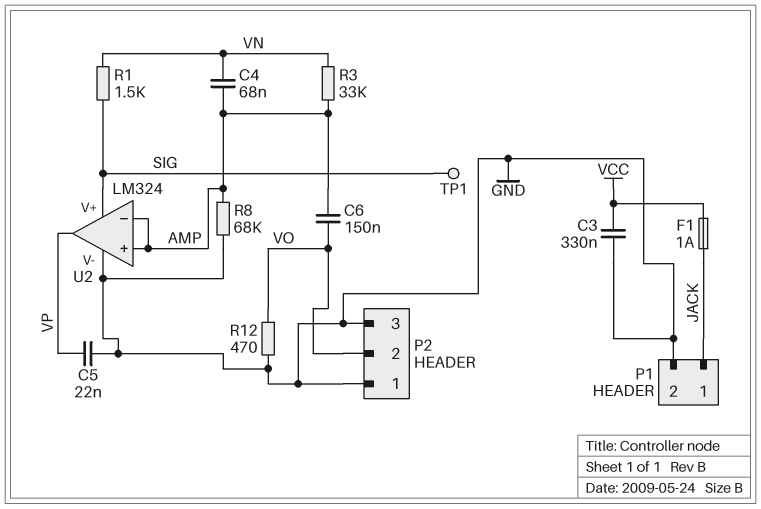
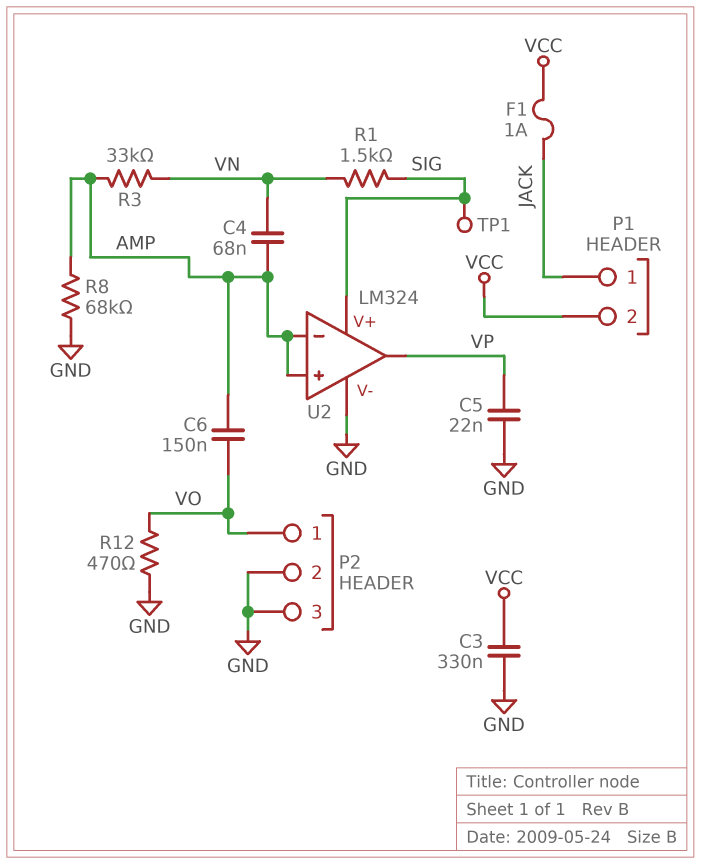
P1 pin 2: GND -> VCC
P2 pin 1: GND -> VO
P2 pin 2: VO -> GND

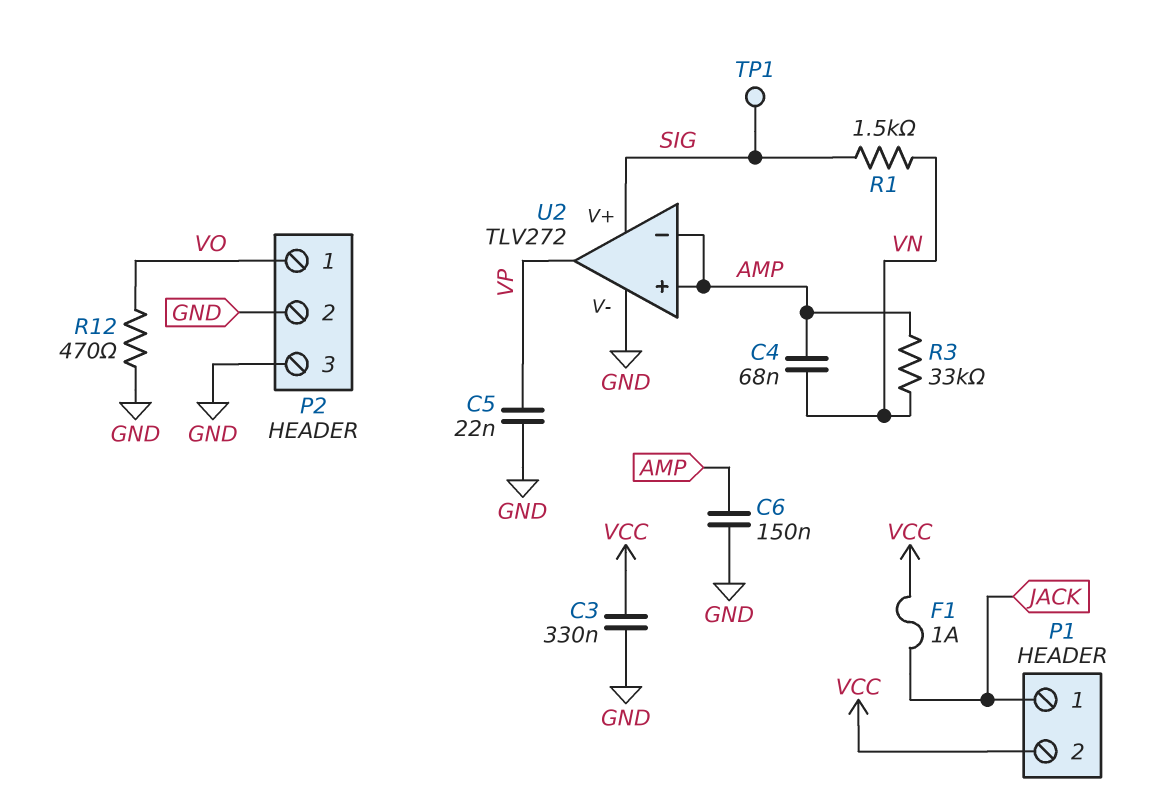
C6: 150nF (AMP, VO) -> 150nF (AMP, GND)
R8: 68k (AMP, GND) -> none
U2: LM324 -> TLV272

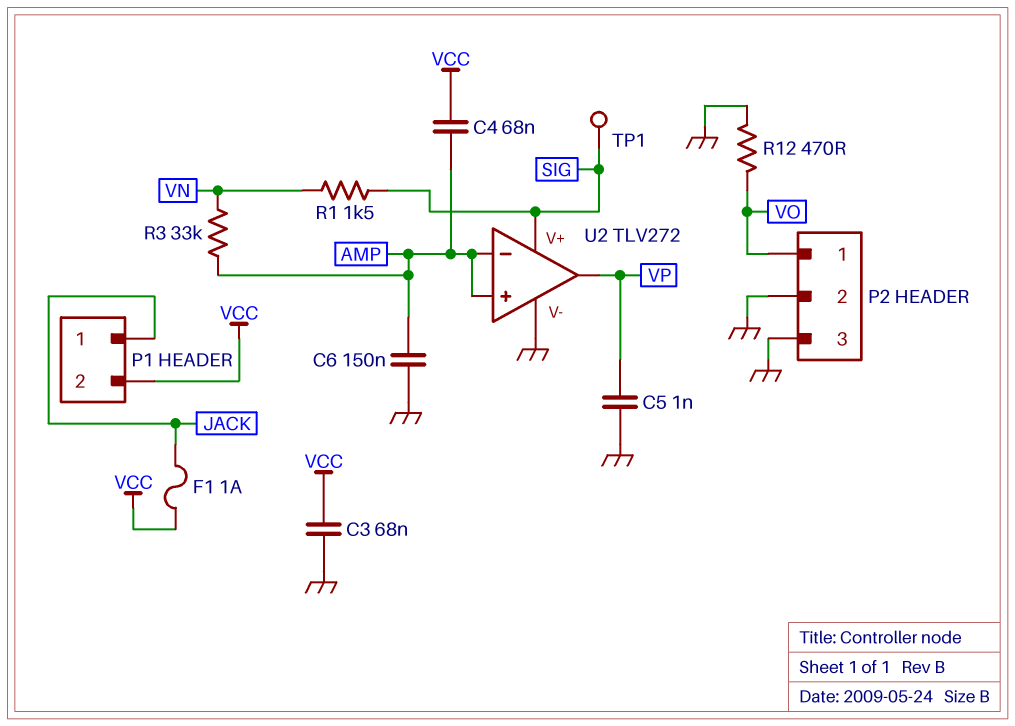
C3: 330nF (GND, VCC) -> 68nF (GND, VCC)
C4: 68nF (AMP, VN) -> 68nF (AMP, VCC)
C5: 22nF (GND, VP) -> 1nF (GND, VP)

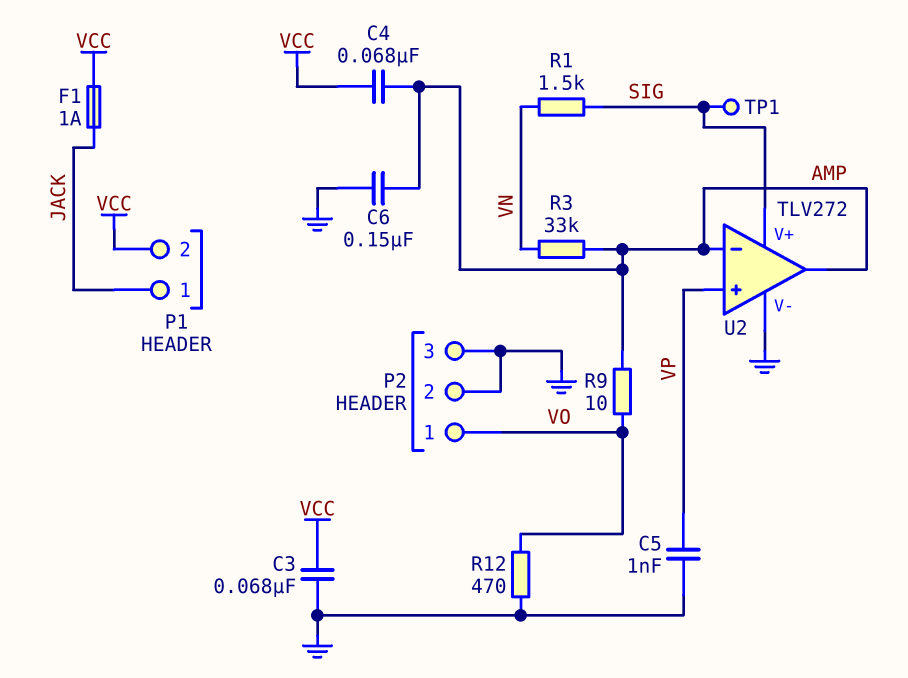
R9: none -> 10 (AMP, VO)
U2 pin in+: AMP -> VP
U2 pin out: VP -> AMP

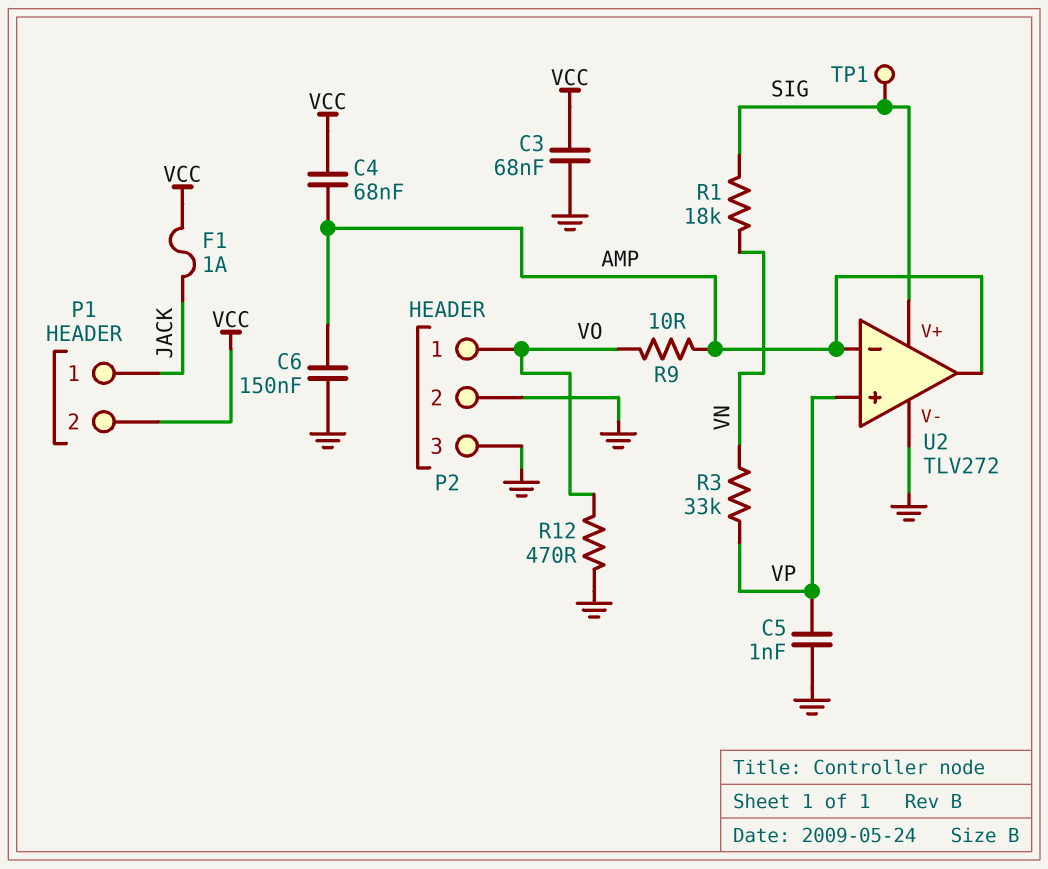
R1: 1.5k (SIG, VN) -> 18k (SIG, VN)
R3: 33k (AMP, VN) -> 33k (VN, VP)

